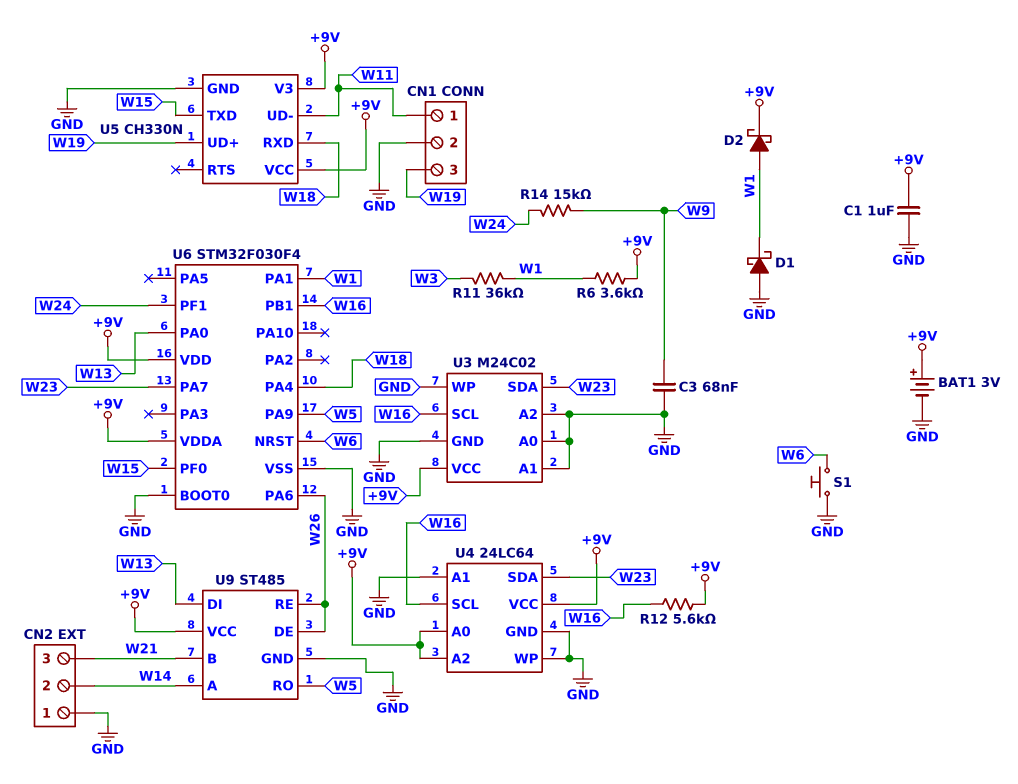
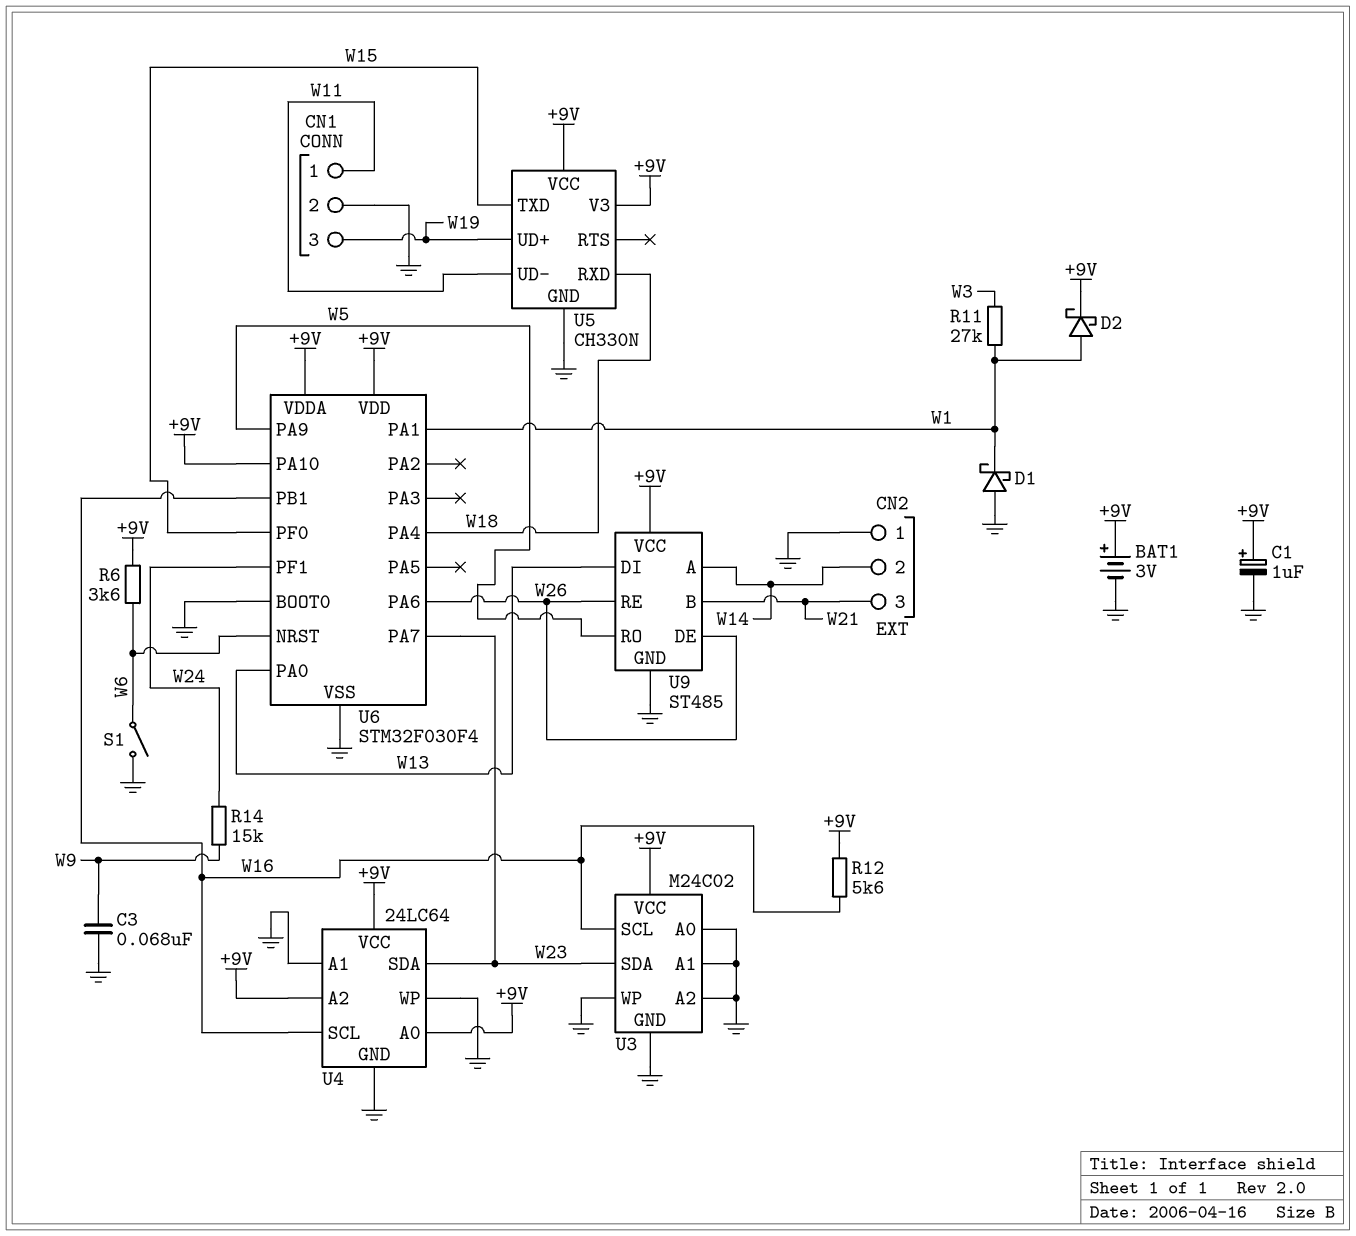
C1: 1uF (+9V, GND) -> 1uF (plus +9V, minus GND)
R6: 3.6k (+9V, W1) -> 3.6k (+9V, W6)
R11: 36k (W1, W3) -> 27k (W1, W3)
S1: button (GND, W6) -> switch (GND, W6)
U6 pin PA10: none -> +9V

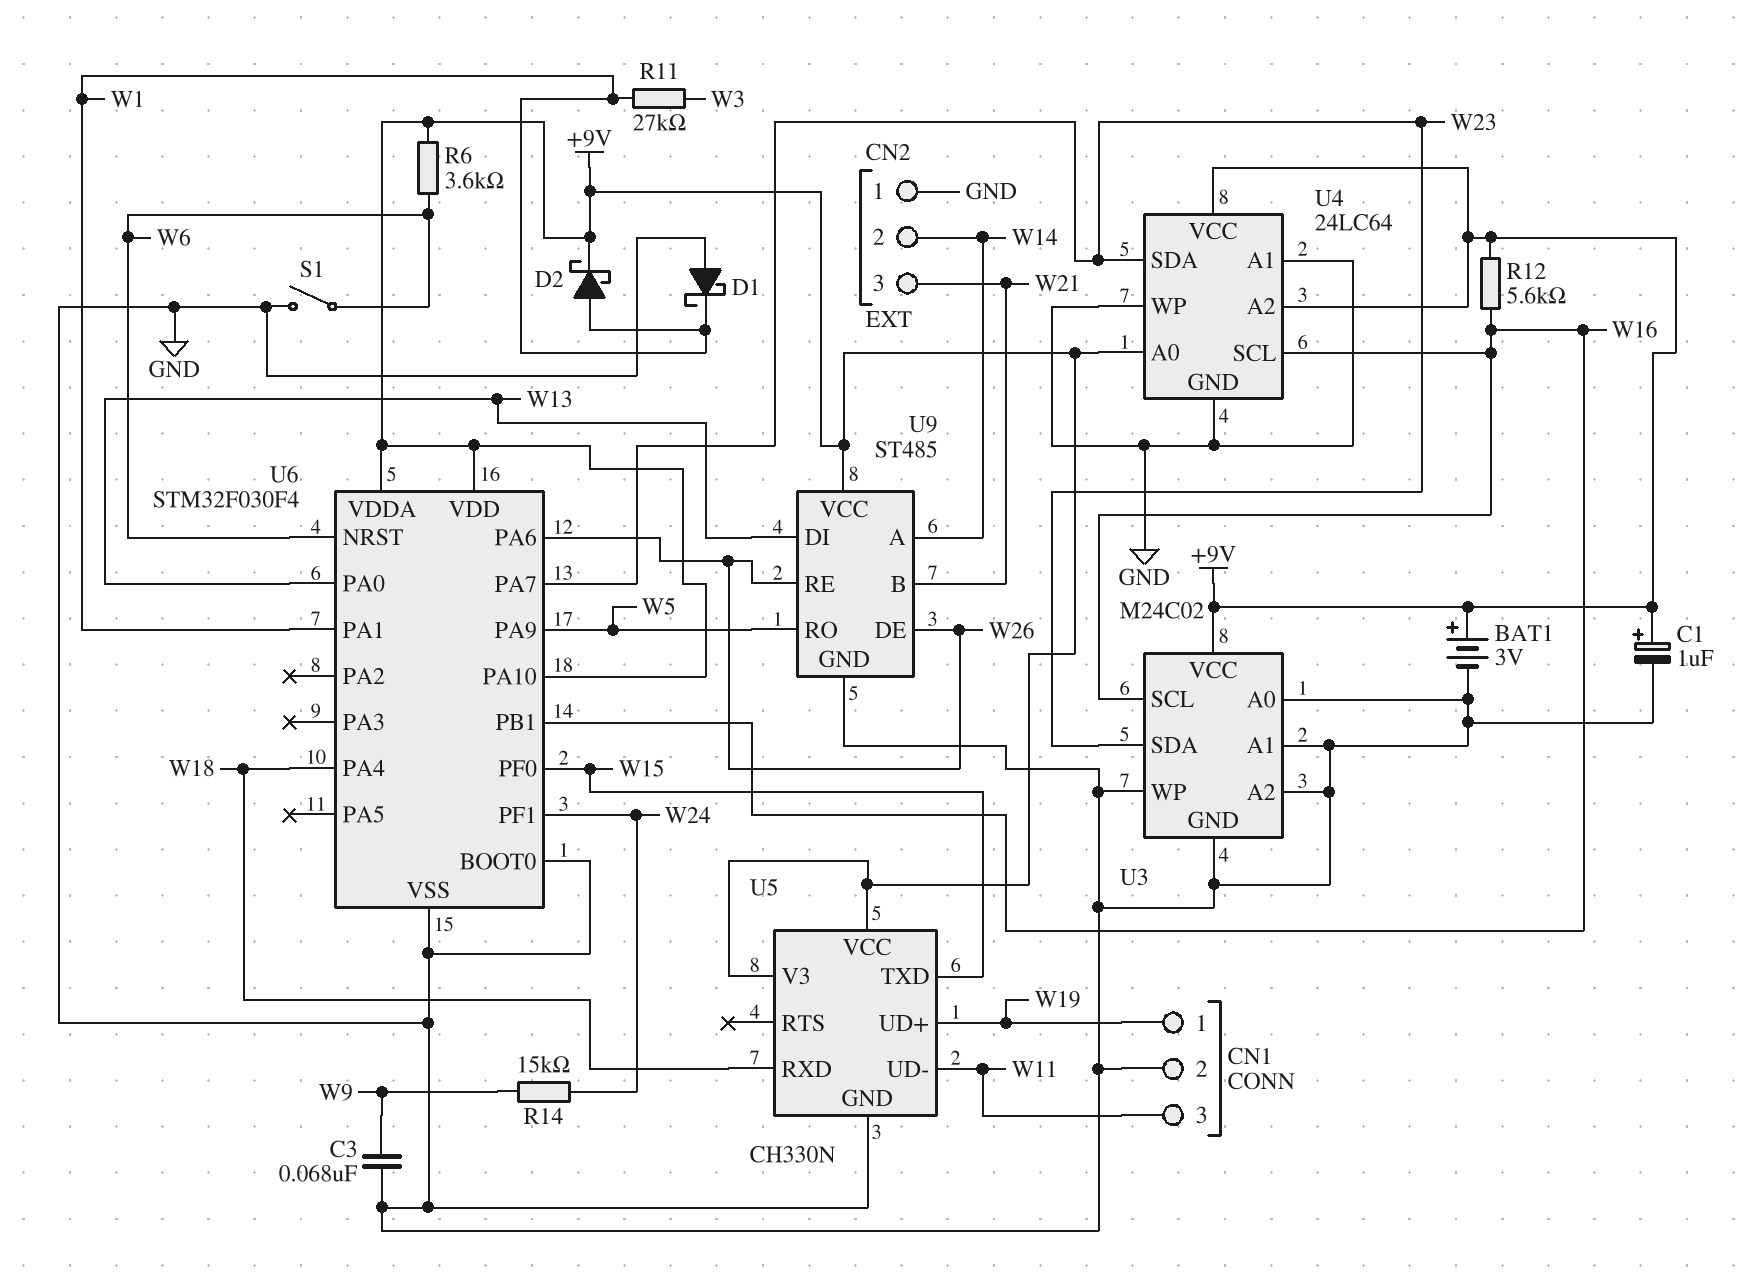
CN1 pin 1: W11 -> W19
CN1 pin 3: W19 -> W11

